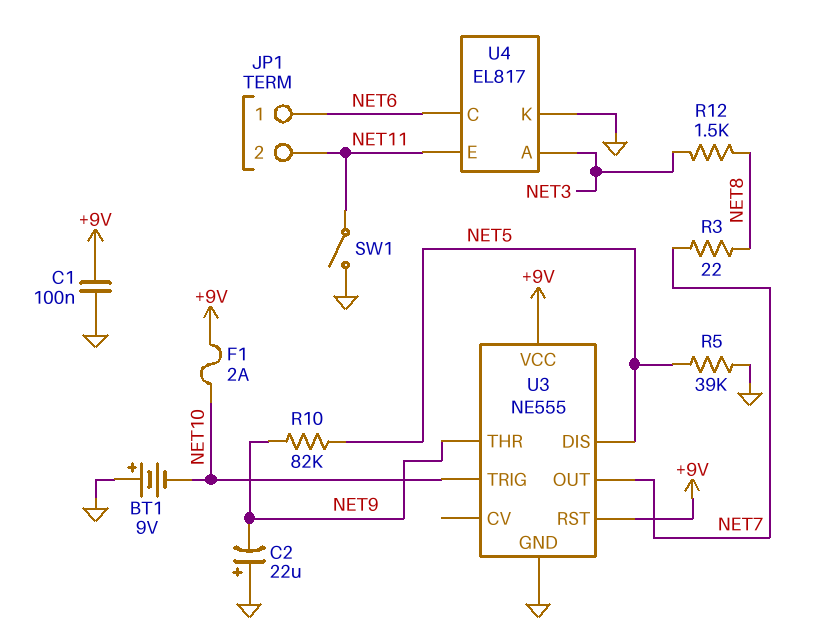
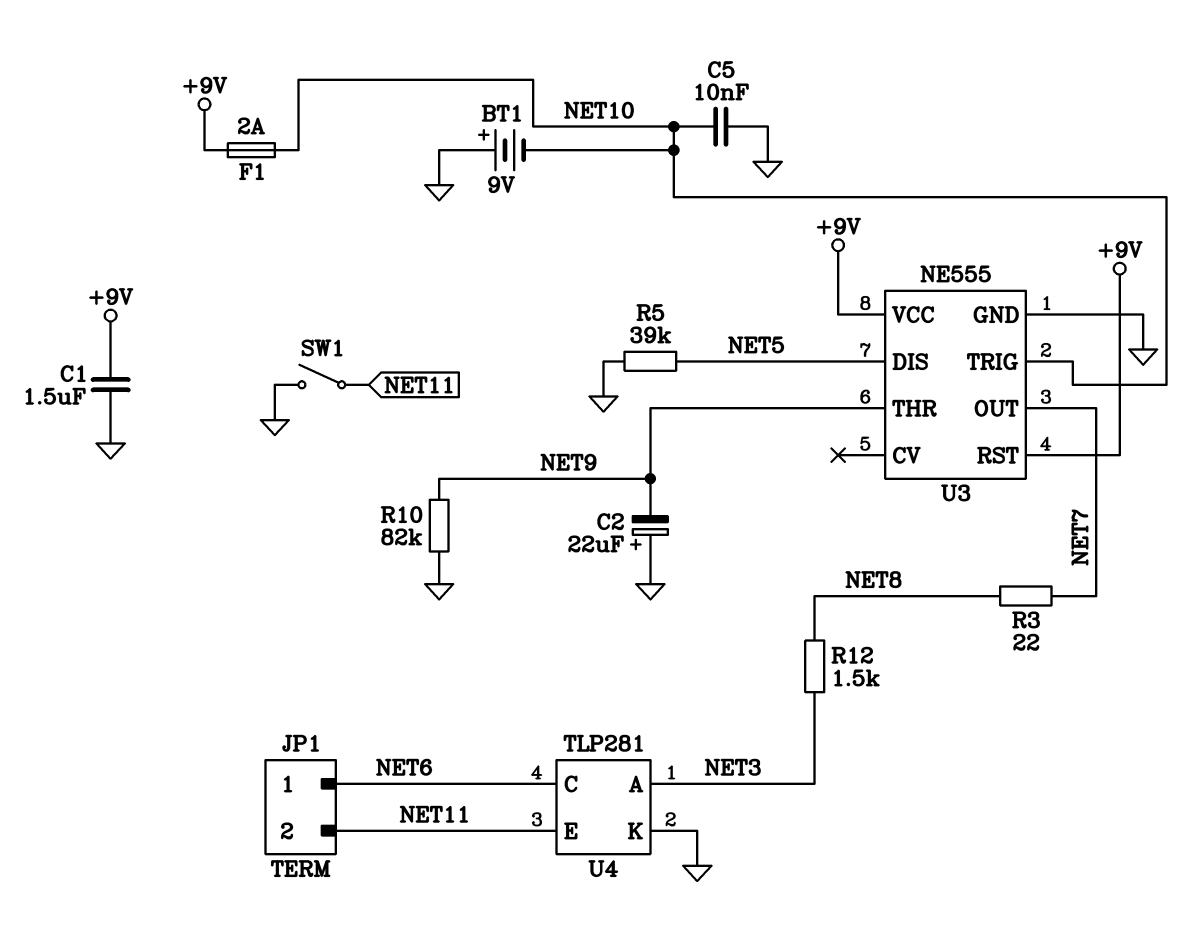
C1: 100nF (+9V, GND) -> 1.5uF (+9V, GND)
C5: none -> 10nF (GND, NET10)
R10: 82k (NET5, NET9) -> 82k (GND, NET9)
U4: EL817 -> TLP281

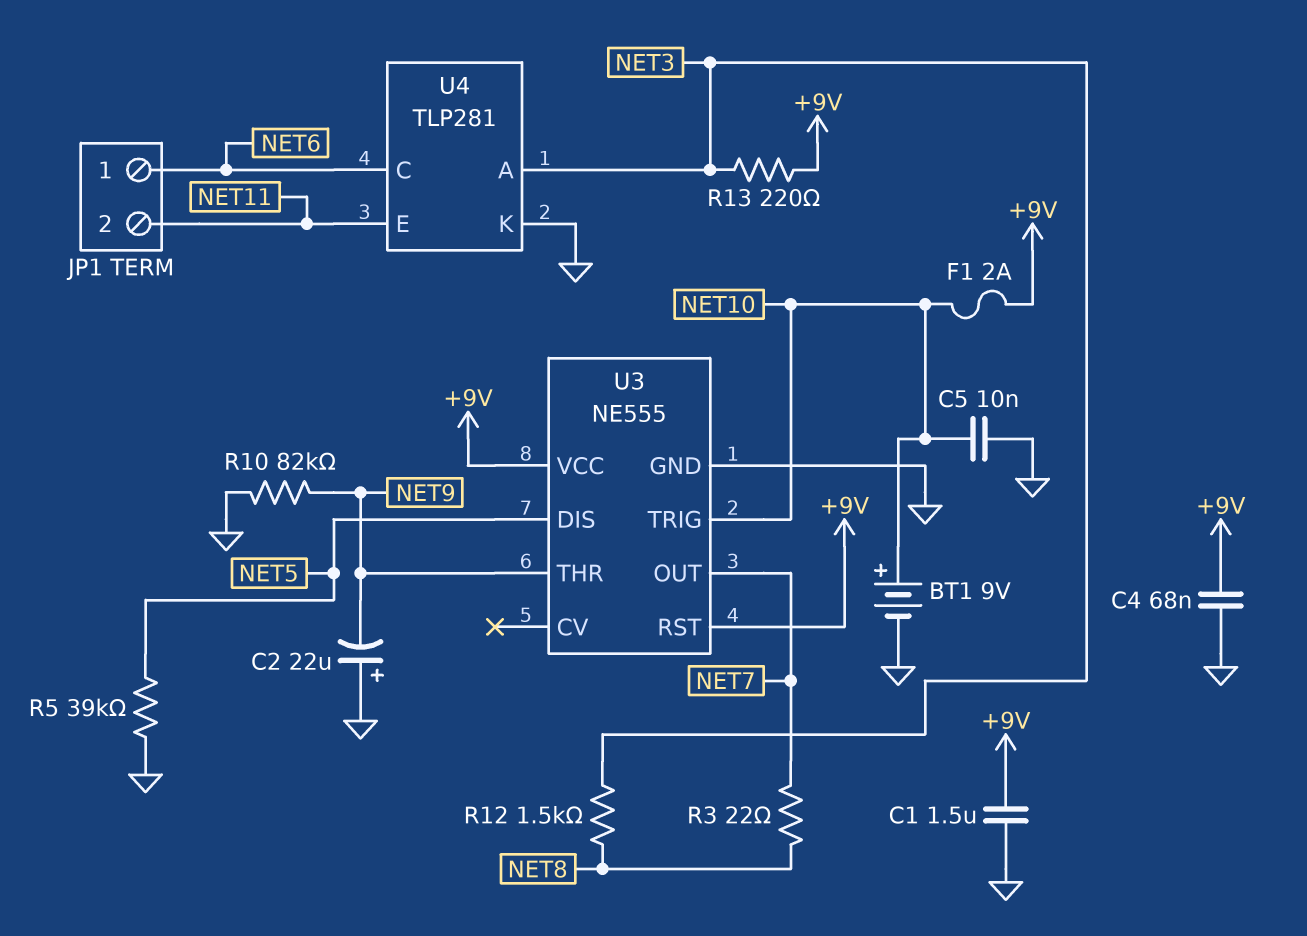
BT1: 9V (plus GND, minus NET10) -> 9V (plus NET10, minus GND)
C4: none -> 68nF (+9V, GND)
R13: none -> 220 (+9V, NET3)
SW1: switch (GND, NET11) -> none

